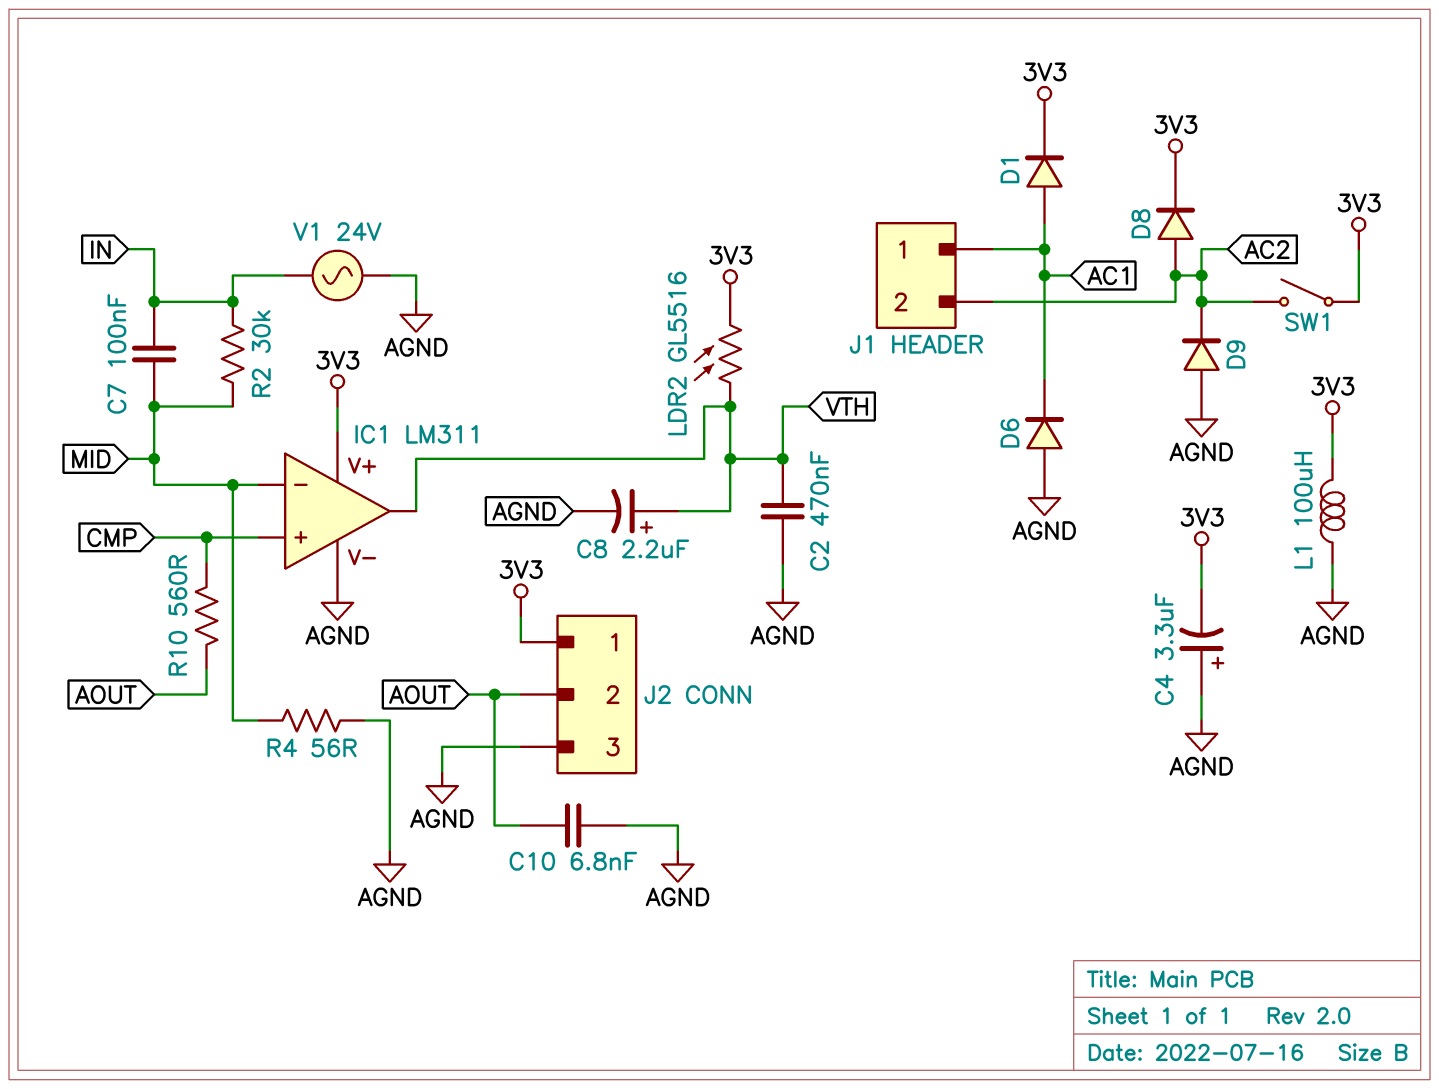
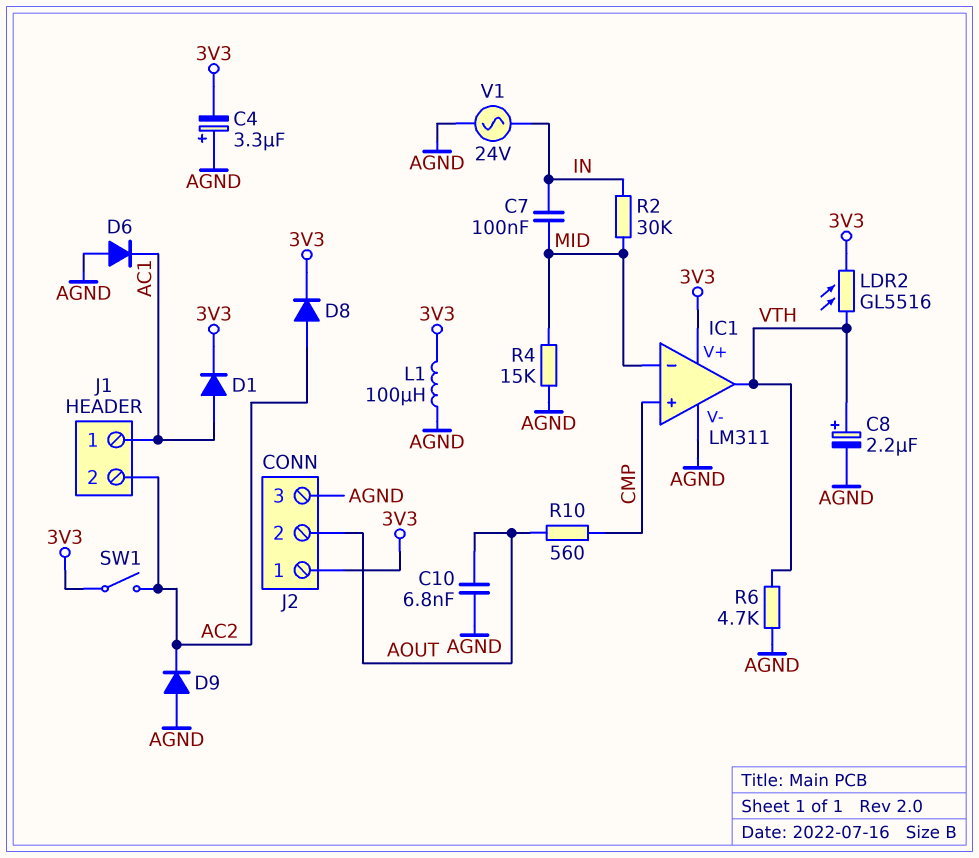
C2: 470nF (AGND, VTH) -> none
R4: 56 (AGND, MID) -> 15k (AGND, MID)
R6: none -> 4.7k (AGND, VTH)

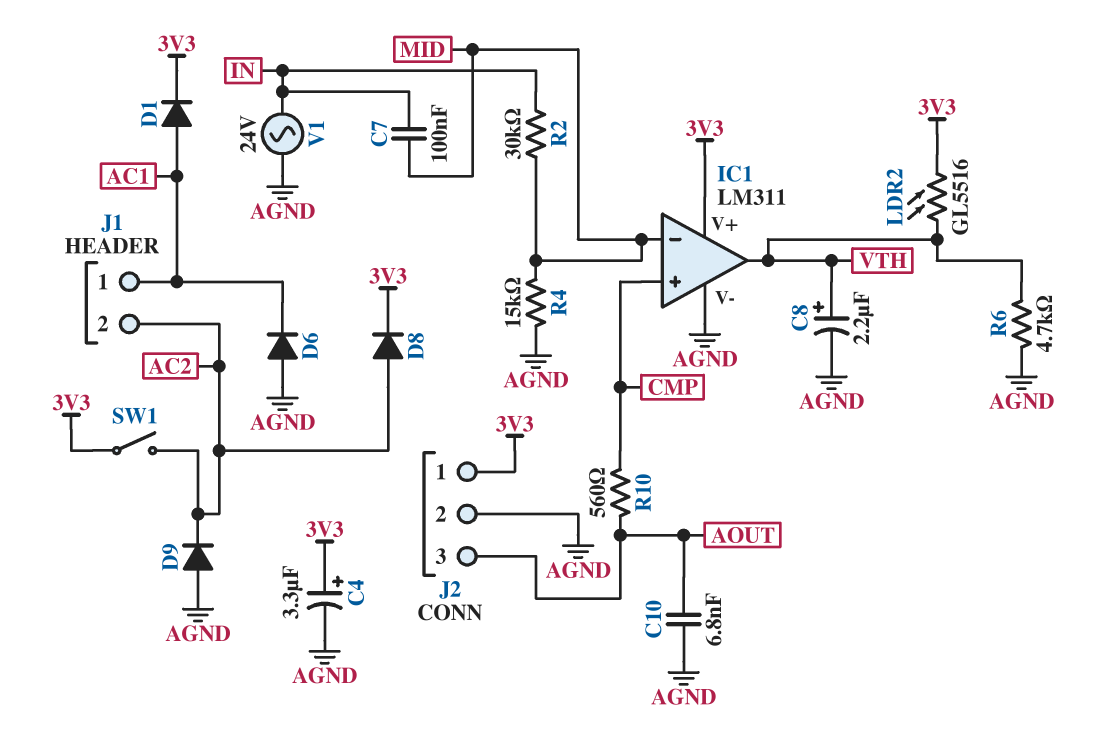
C4: 3.3uF (plus AGND, minus 3V3) -> 3.3uF (plus 3V3, minus AGND)
J2 pin 2: AOUT -> AGND
J2 pin 3: AGND -> AOUT
L1: 100uH (3V3, AGND) -> none

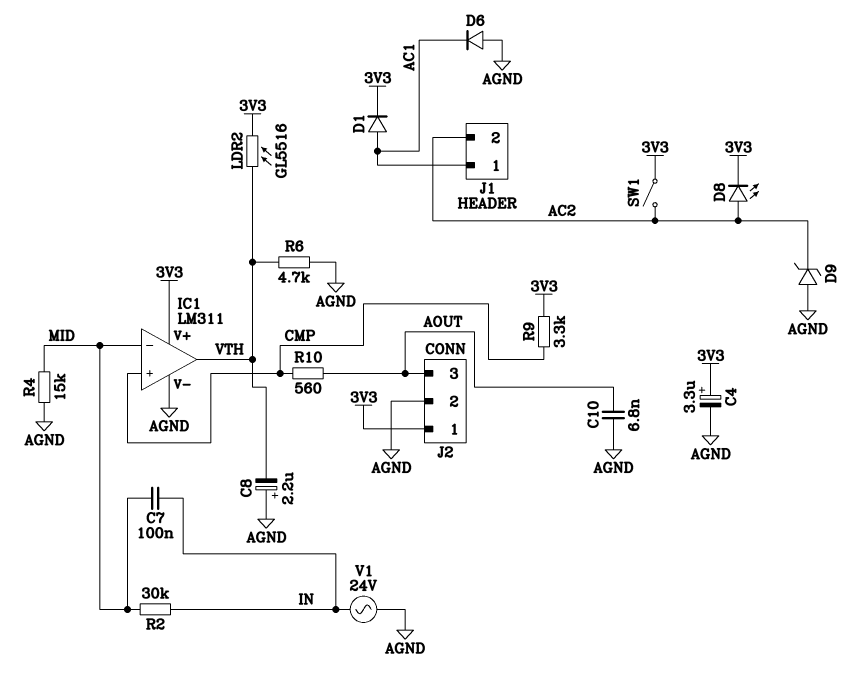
C8: 2.2uF (plus VTH, minus AGND) -> 2.2uF (plus AGND, minus VTH)
D8: diode (A AC2, K 3V3) -> LED (A AC2, K 3V3)
D9: diode (A AGND, K AC2) -> zener (A AGND, K AC2)
R9: none -> 3.3k (3V3, CMP)

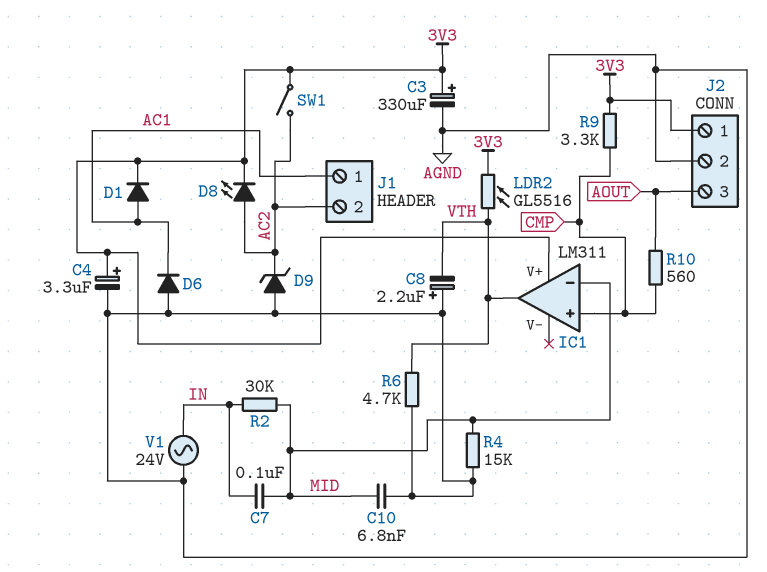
C3: none -> 330uF (plus 3V3, minus AGND)
C10: 6.8nF (AGND, AOUT) -> 6.8nF (AGND, MID)
IC1 pin V-: AGND -> none

